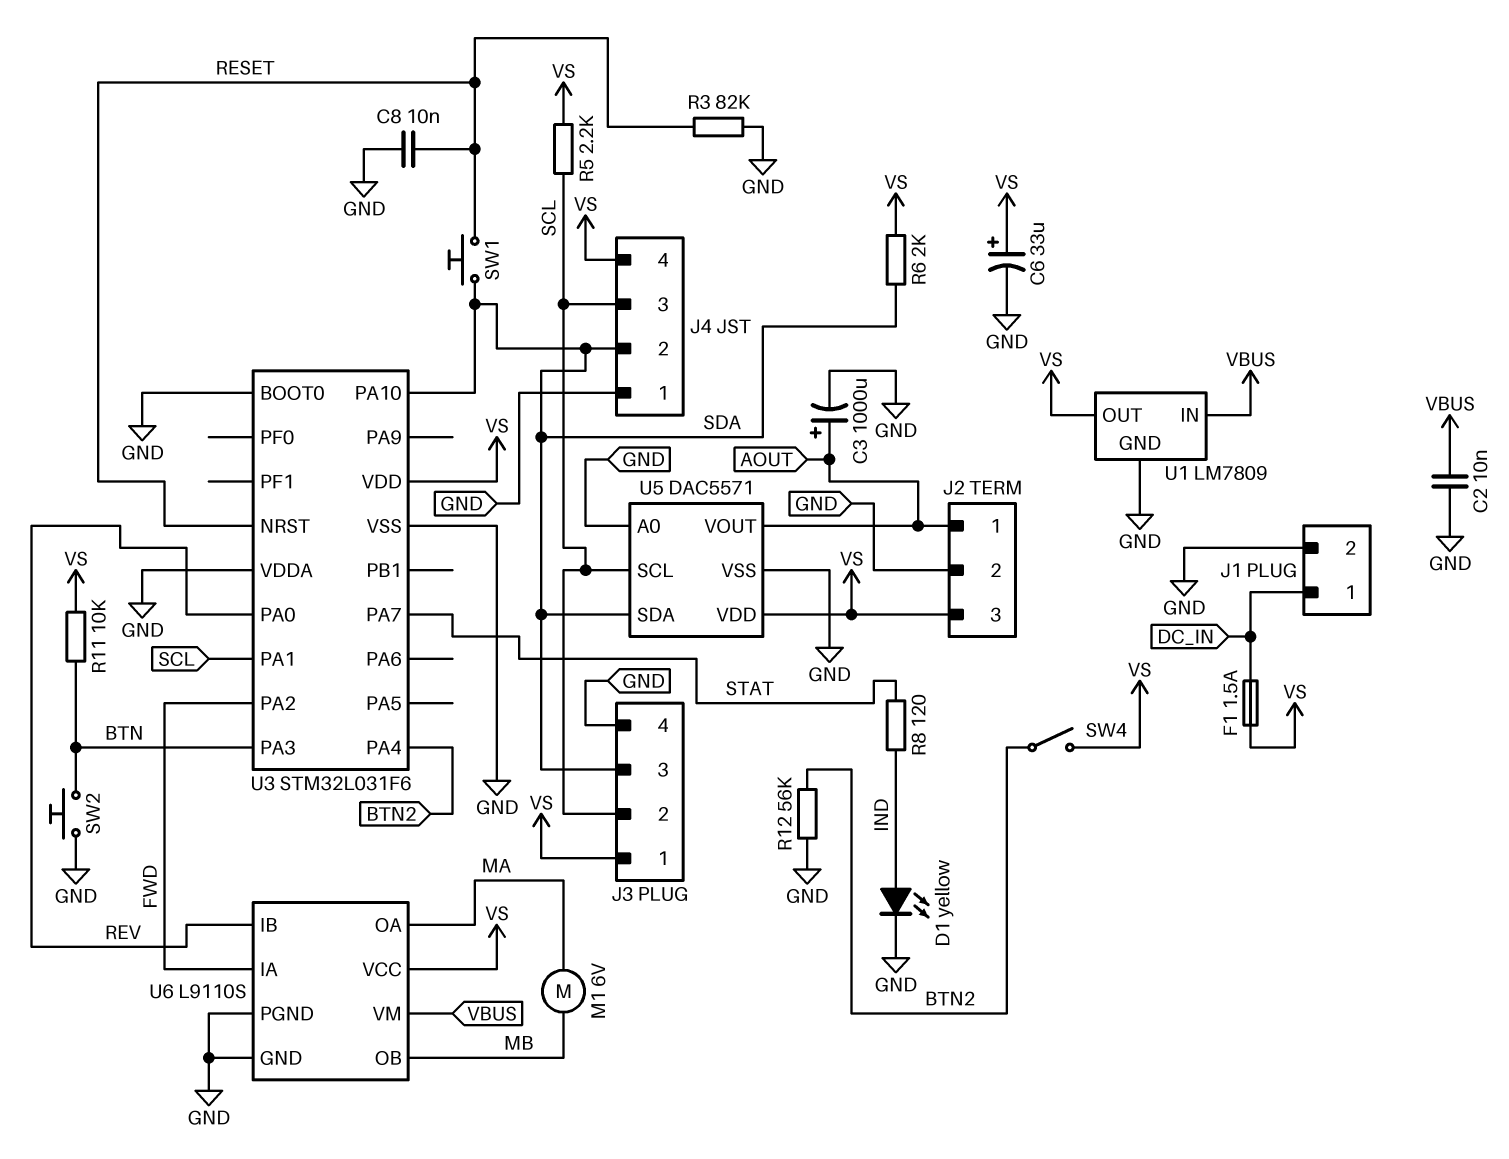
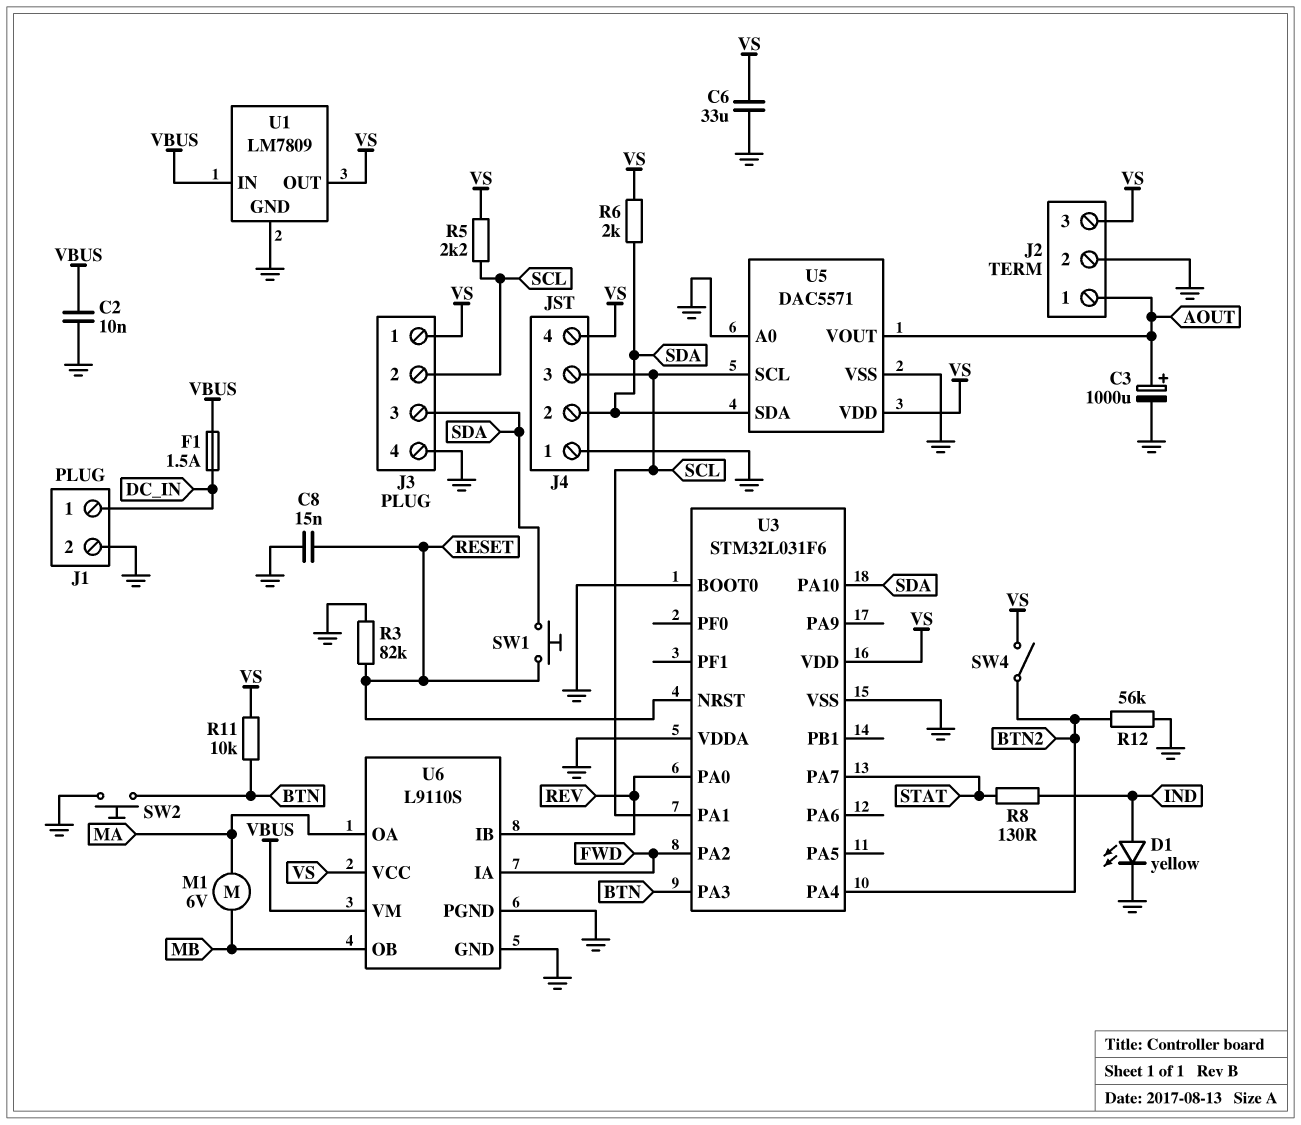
C6: 33uF (plus VS, minus GND) -> 33uF (GND, VS)
C8: 10nF (GND, RESET) -> 15nF (GND, RESET)
F1: 1.5A (DC_IN, VS) -> 1.5A (DC_IN, VBUS)
R8: 120 (IND, STAT) -> 130 (IND, STAT)

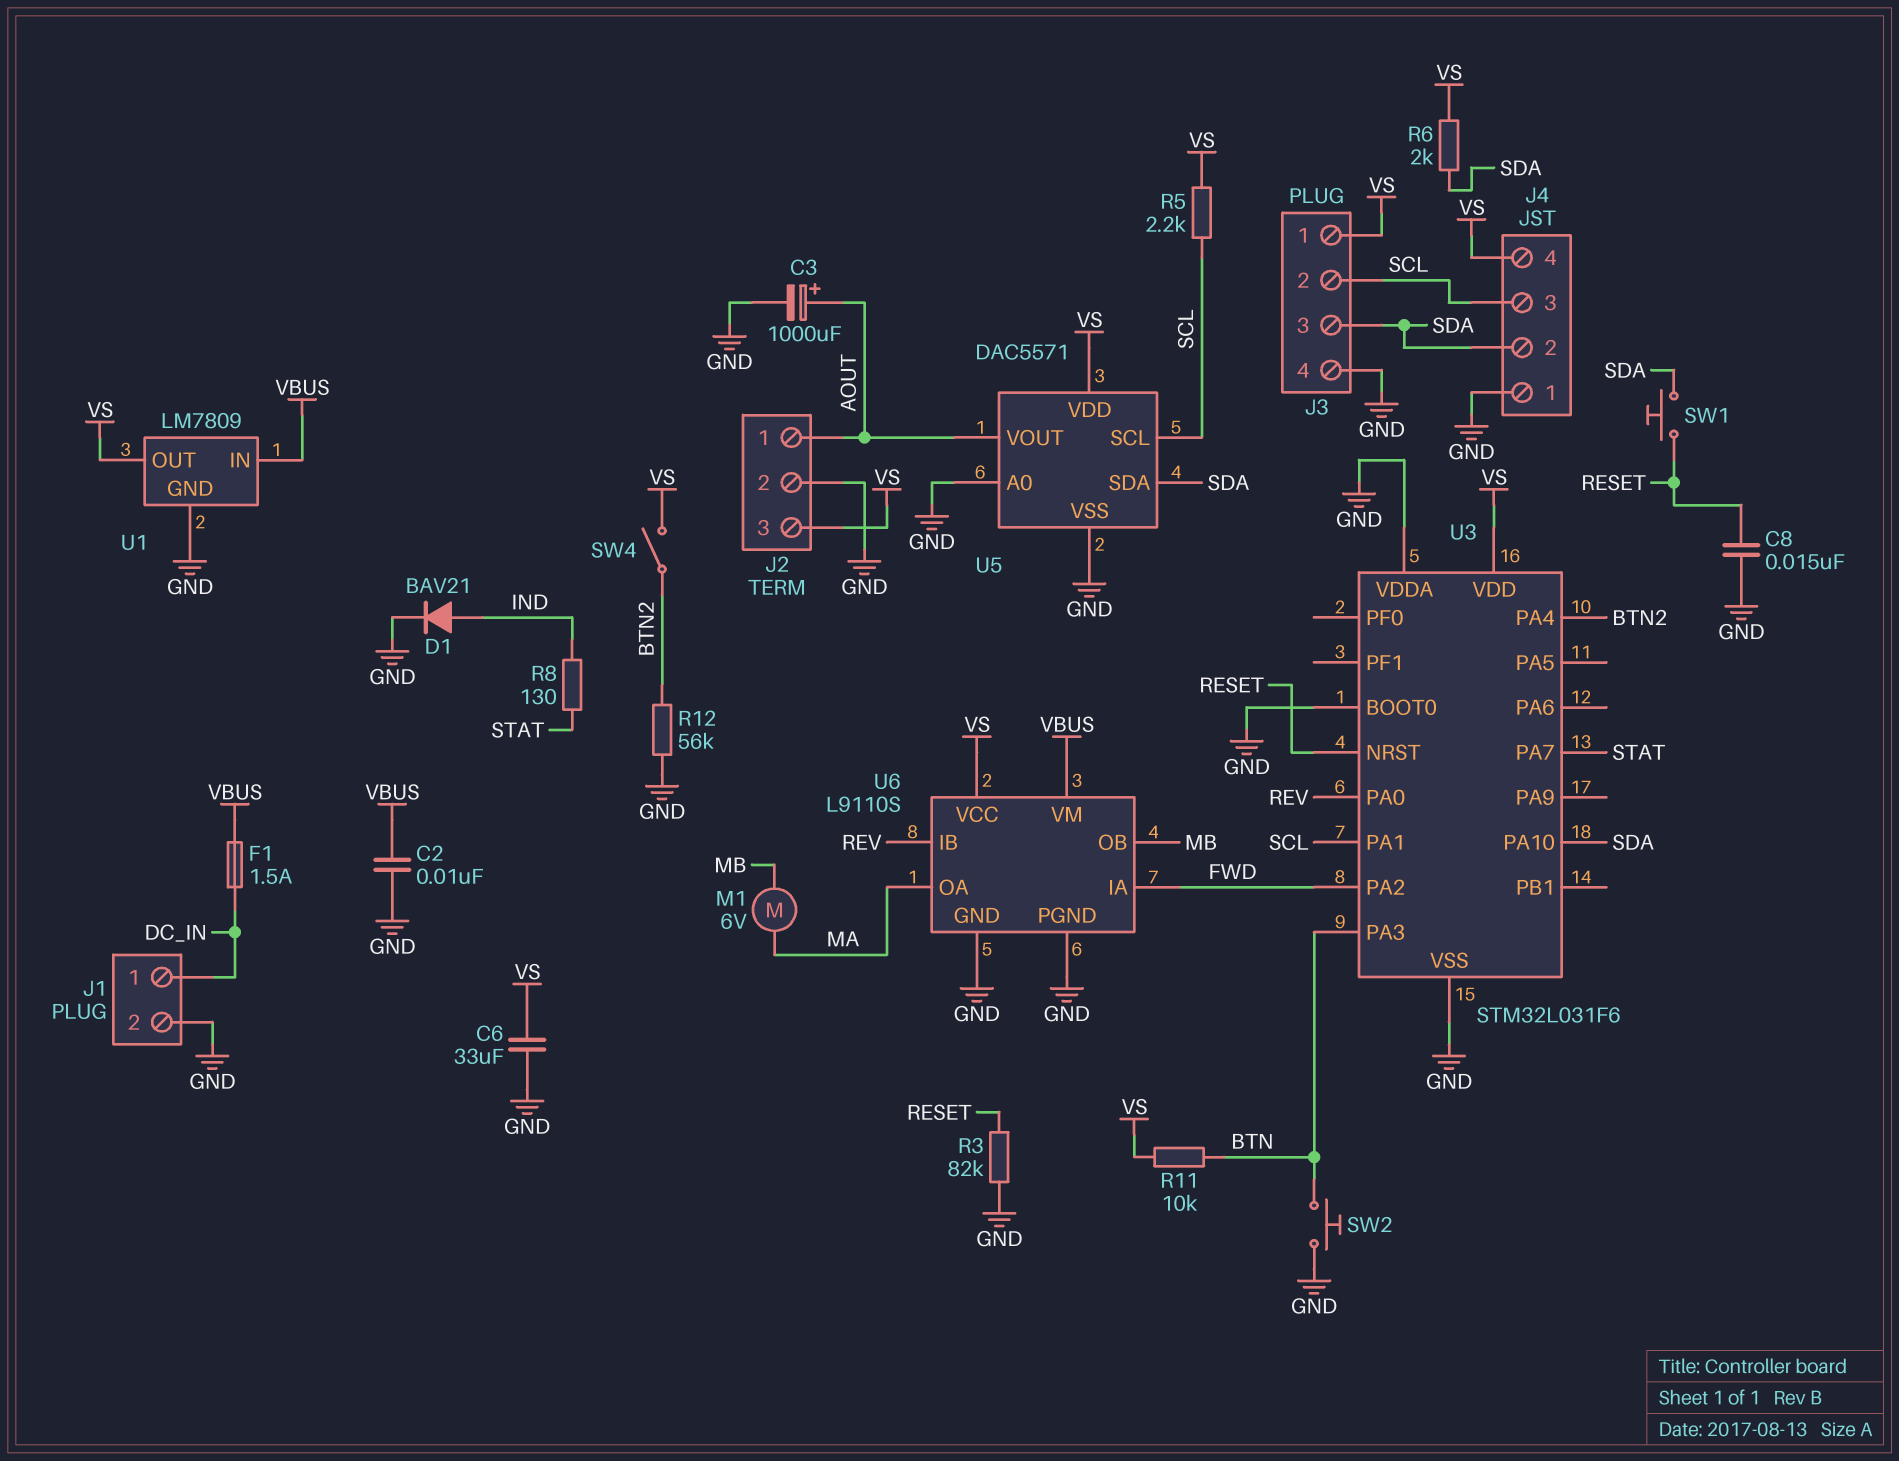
D1: LED yellow (A IND, K GND) -> diode BAV21 (A IND, K GND)

